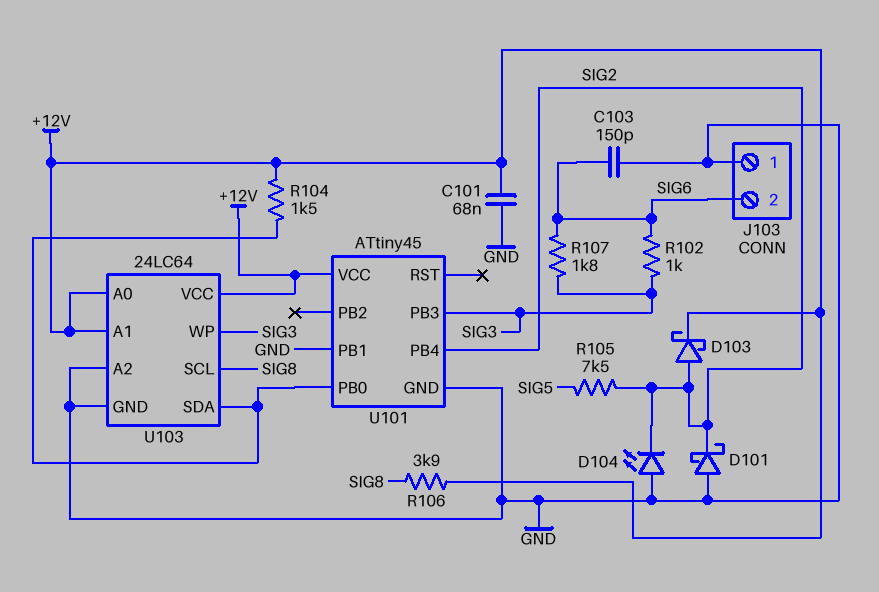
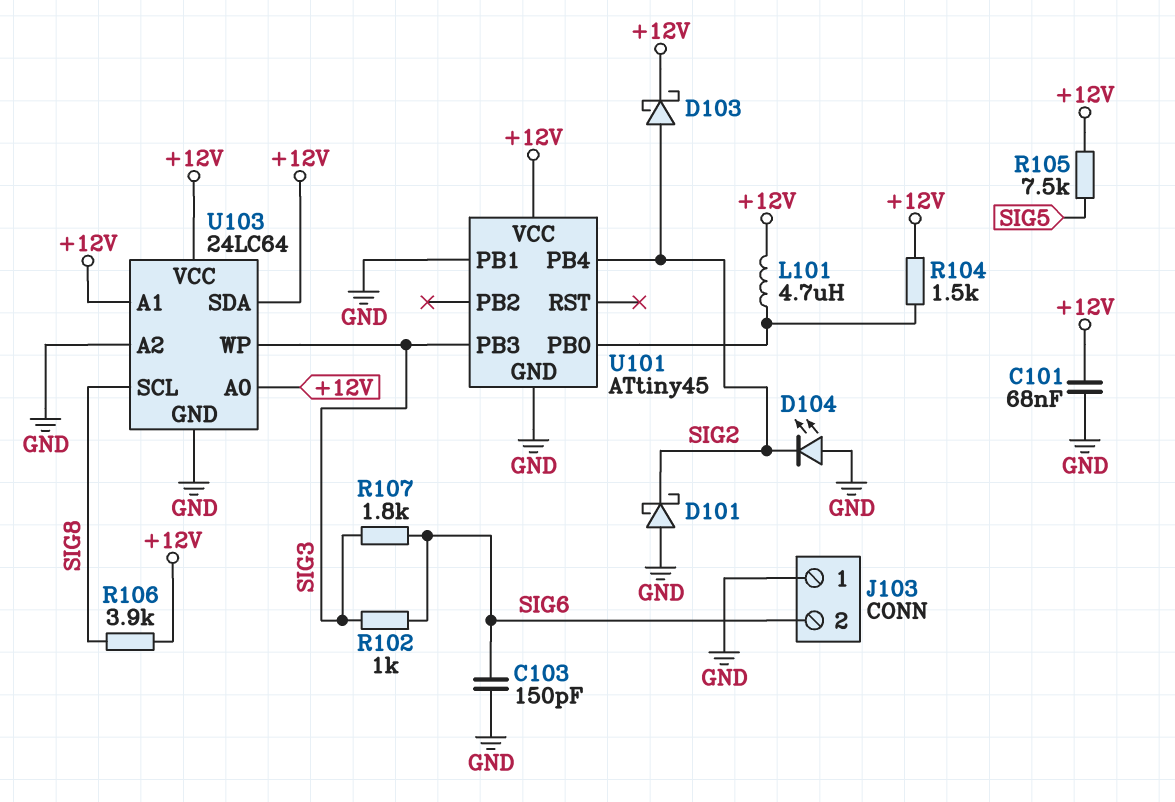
L101: none -> 4.7uH (+12V, U101/PB0)
R105: 7.5k (SIG2, SIG5) -> 7.5k (+12V, SIG5)
U103 pin SDA: U101/PB0 -> +12V

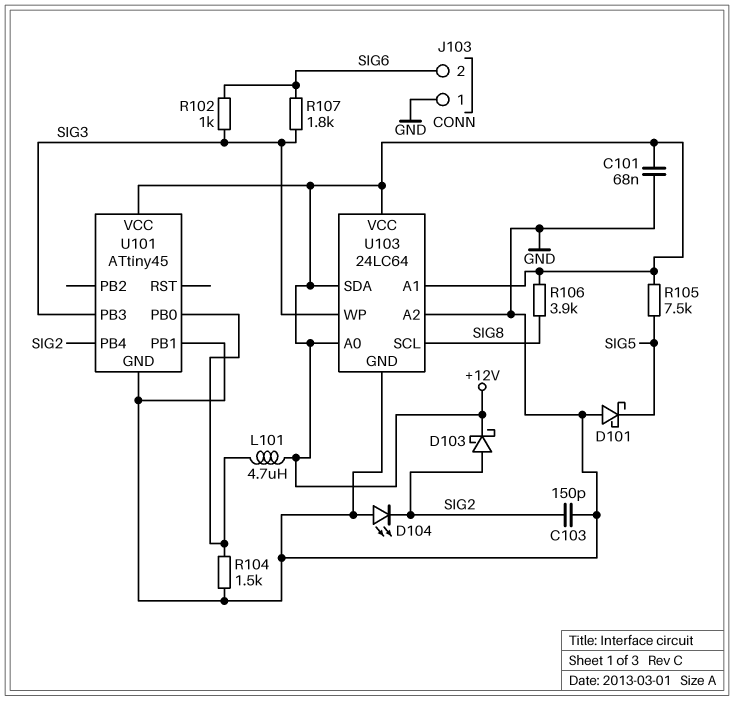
C103: 150pF (GND, SIG6) -> 150pF (GND, SIG2)
D101: schottky (A GND, K SIG2) -> schottky (A GND, K SIG5)
R104: 1.5k (+12V, U101/PB0) -> 1.5k (GND, U101/PB0)

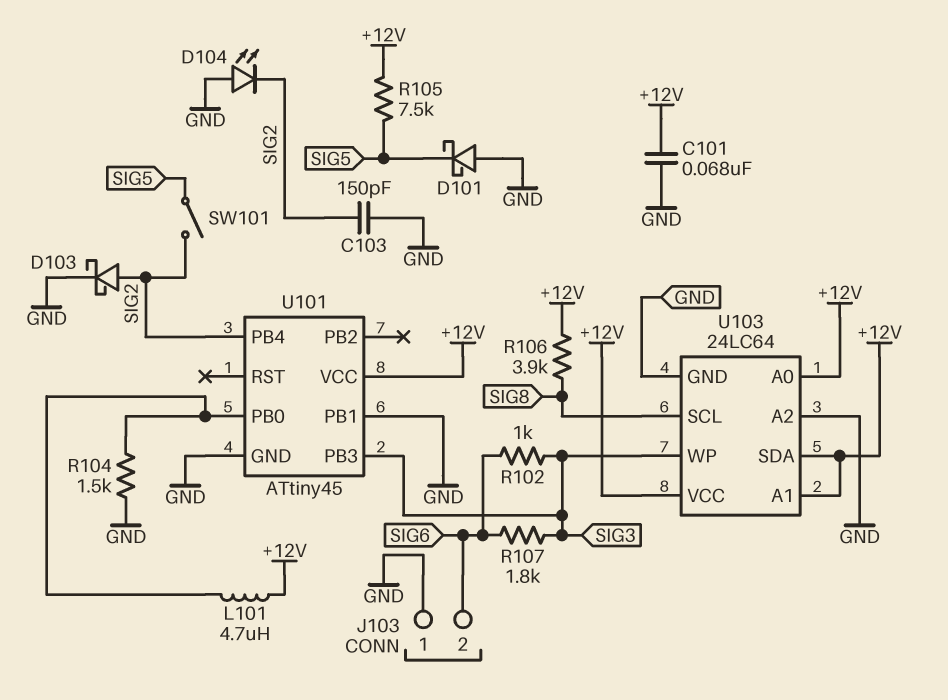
D103: schottky (A SIG2, K +12V) -> schottky (A SIG2, K GND)
SW101: none -> switch (SIG2, SIG5)

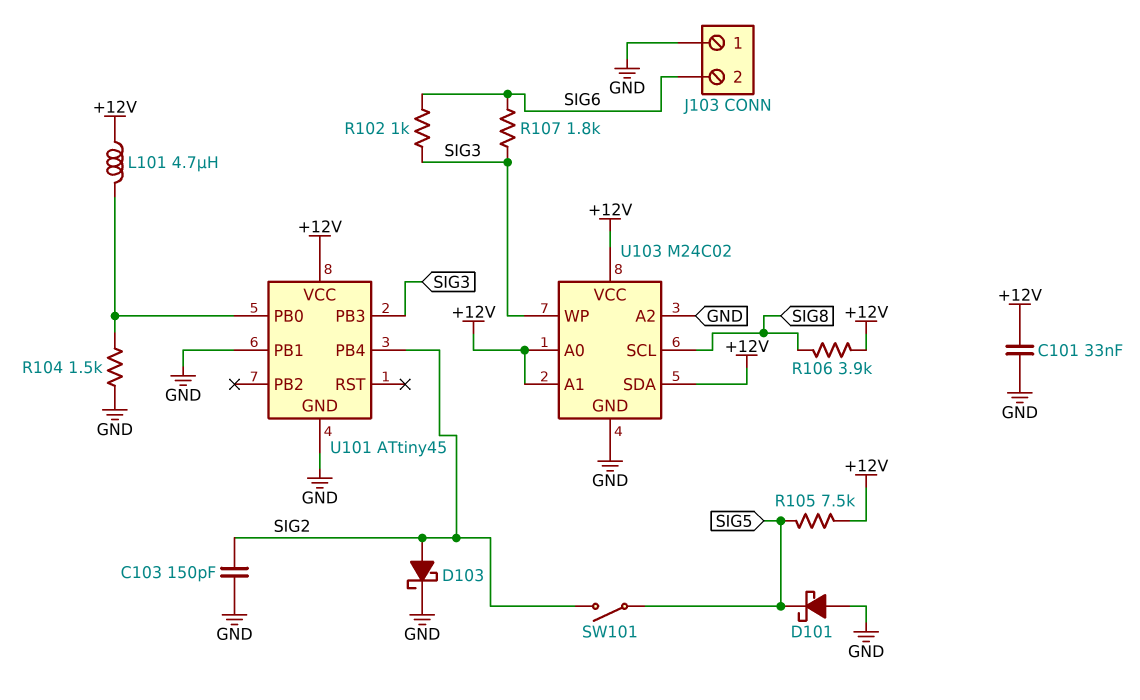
C101: 68nF (+12V, GND) -> 33nF (+12V, GND)
D104: LED (A GND, K SIG2) -> none
U103: 24LC64 -> M24C02

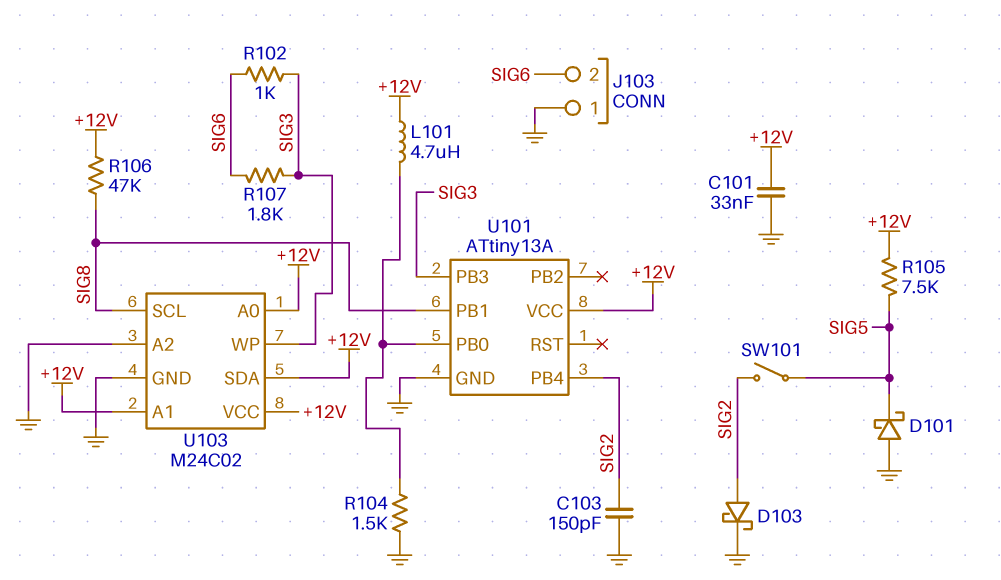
R106: 3.9k (+12V, SIG8) -> 47k (+12V, SIG8)
U101: ATtiny45 -> ATtiny13A
U101 pin PB1: GND -> SIG8

